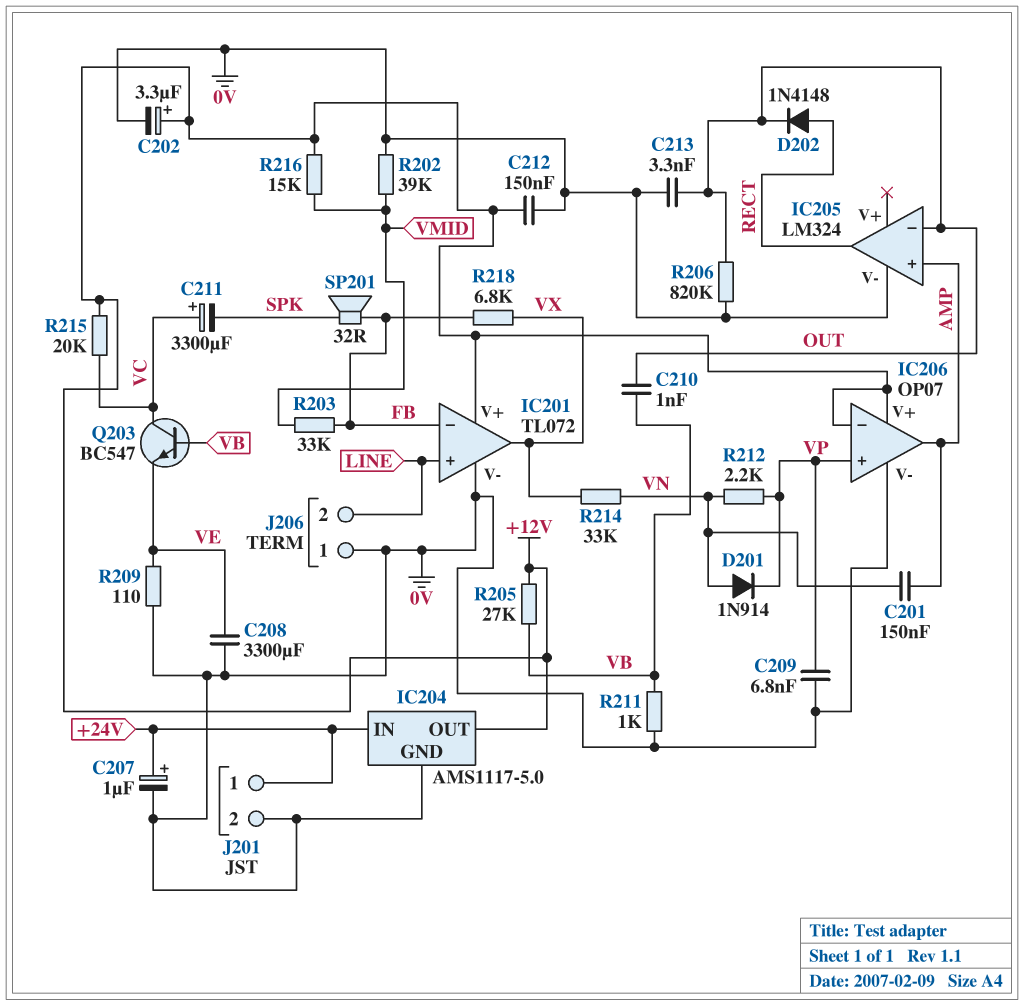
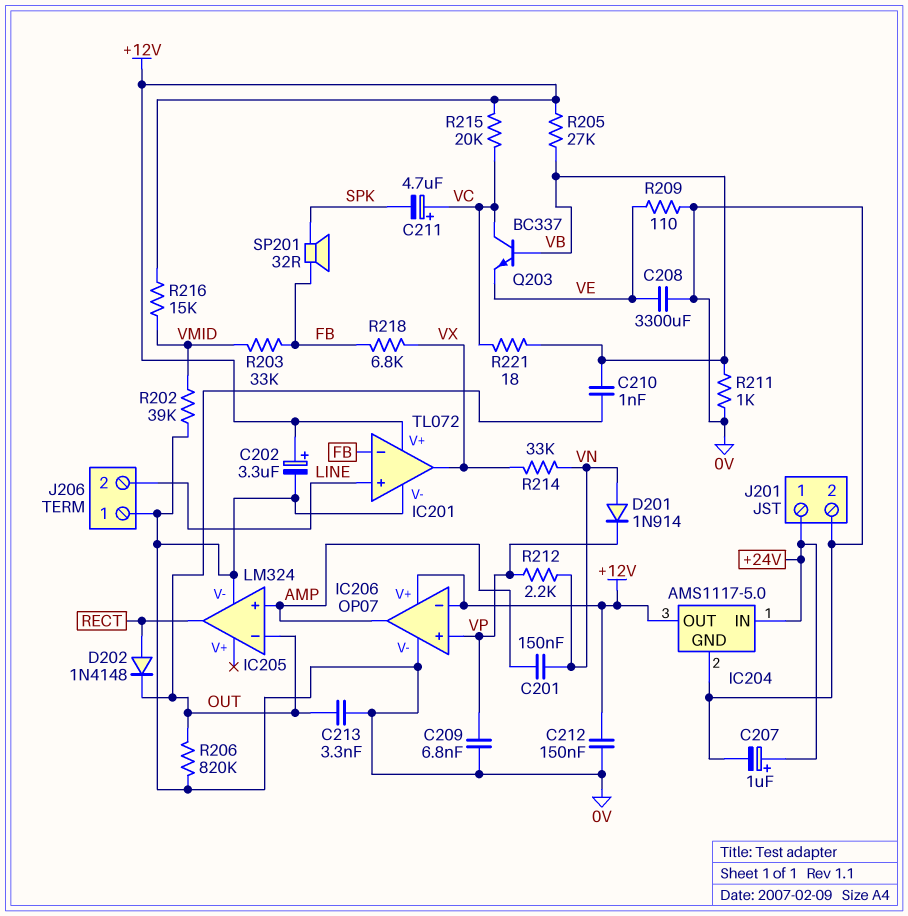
C211: 3300uF (plus VC, minus SPK) -> 4.7uF (plus VC, minus SPK)
Q203: NPN BC547 (B VB, C VC, E VE) -> NPN BC337 (B VB, C VC, E VE)
R221: none -> 18 (VB, VC)

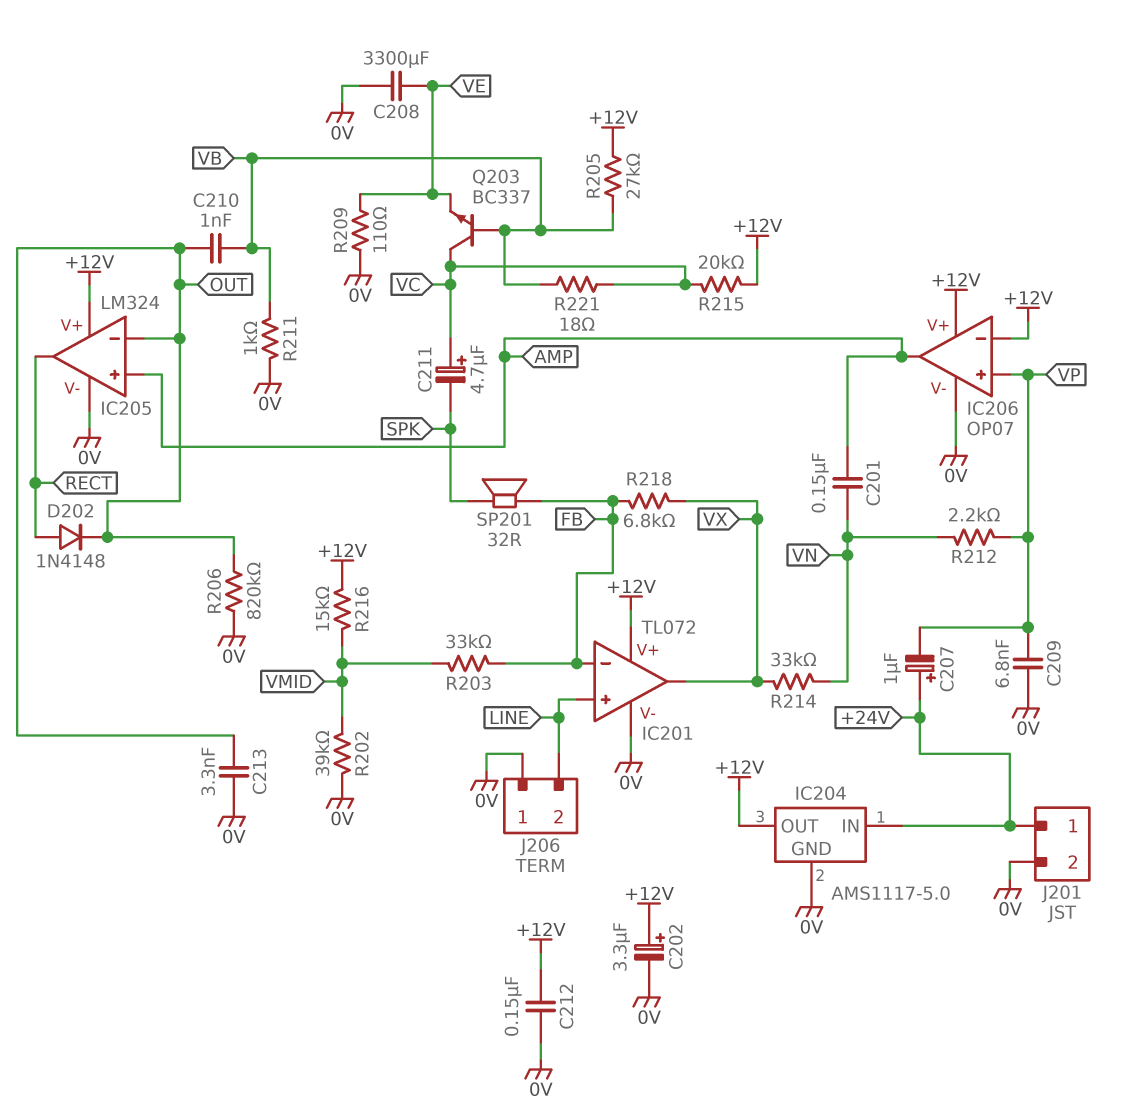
C207: 1uF (plus +24V, minus 0V) -> 1uF (plus +24V, minus VP)
D201: diode 1N914 (A VN, K VP) -> none
IC205 pin V+: none -> +12V

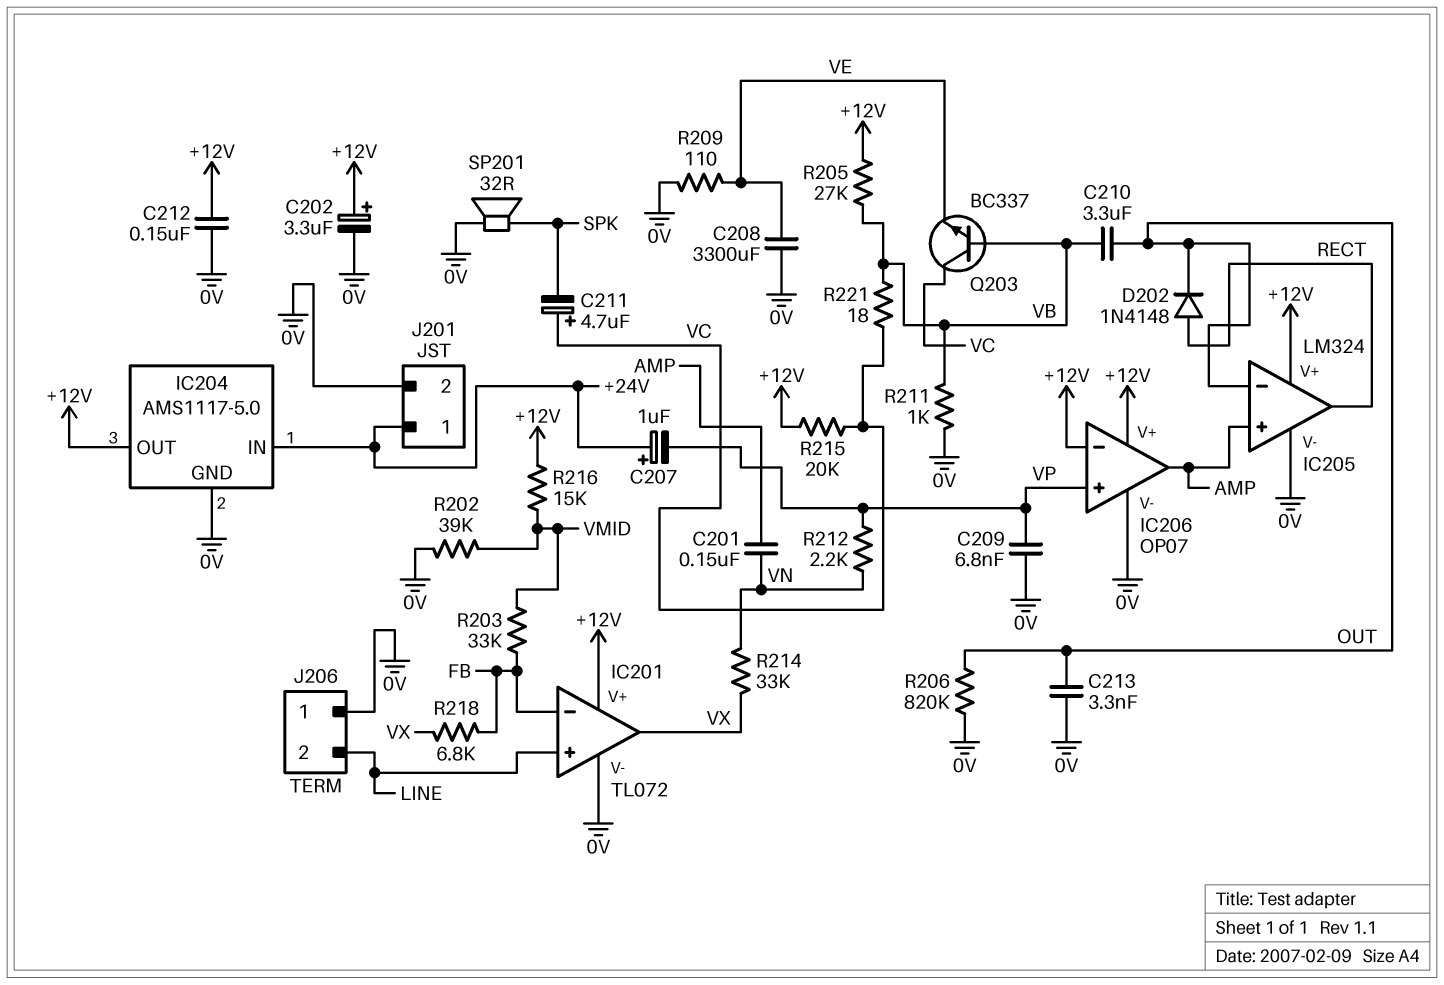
C210: 1nF (OUT, VB) -> 3.3uF (OUT, VB)
SP201: speaker 32R (FB, SPK) -> speaker 32R (0V, SPK)

